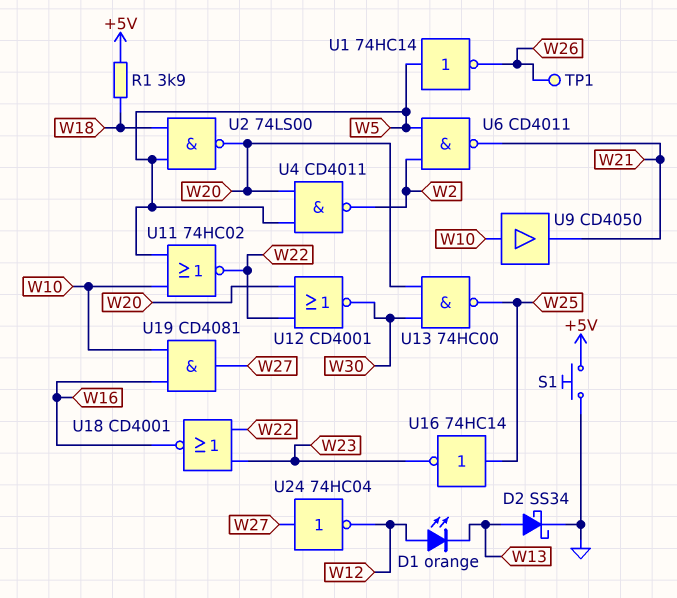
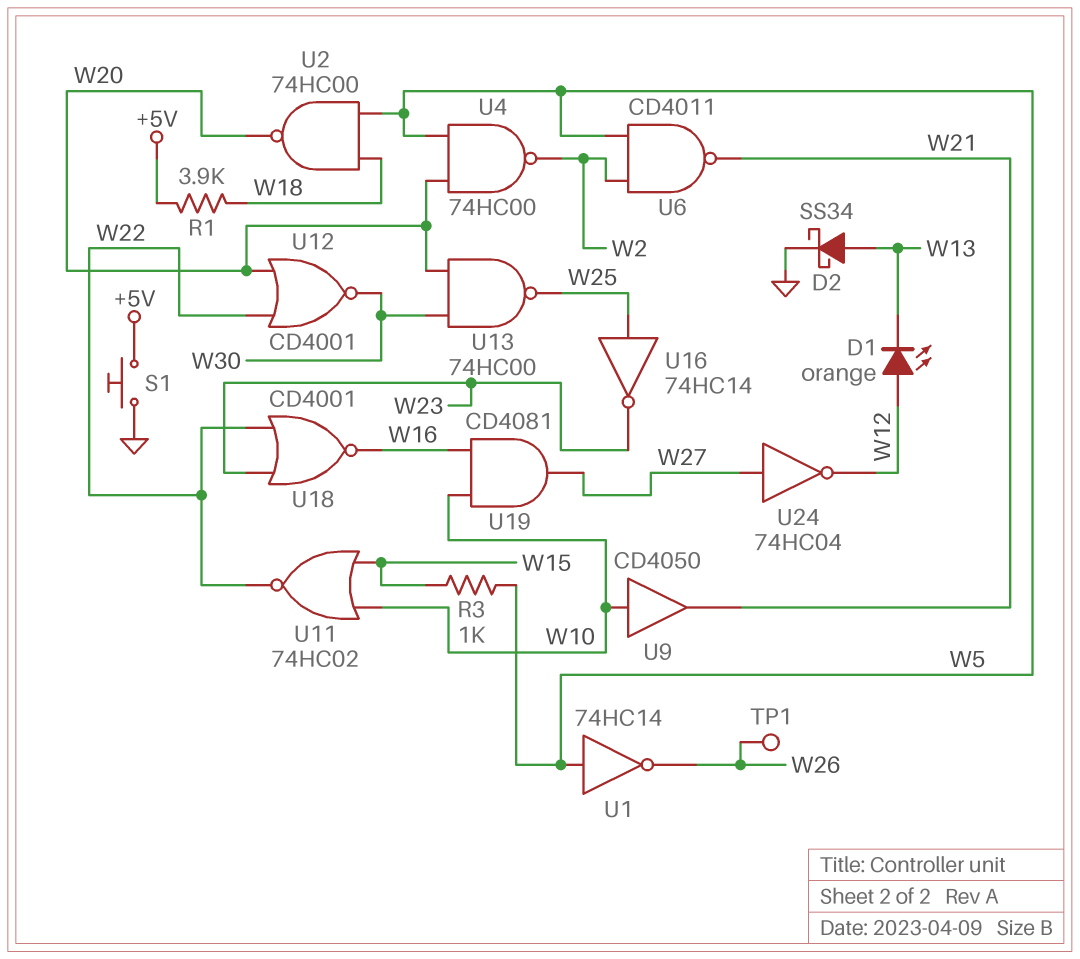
R3: none -> 1k (W5, W15)
U2: NAND 74LS00 (in W5, in W18, out W20) -> NAND 74HC00 (in W5, in W18, out W20)
U4: NAND CD4011 (in W5, in W20, out W2) -> NAND 74HC00 (in W5, in W20, out W2)
U11: NOR 74HC02 (in W5, in W10, out W22) -> NOR 74HC02 (in W10, in W15, out W22)

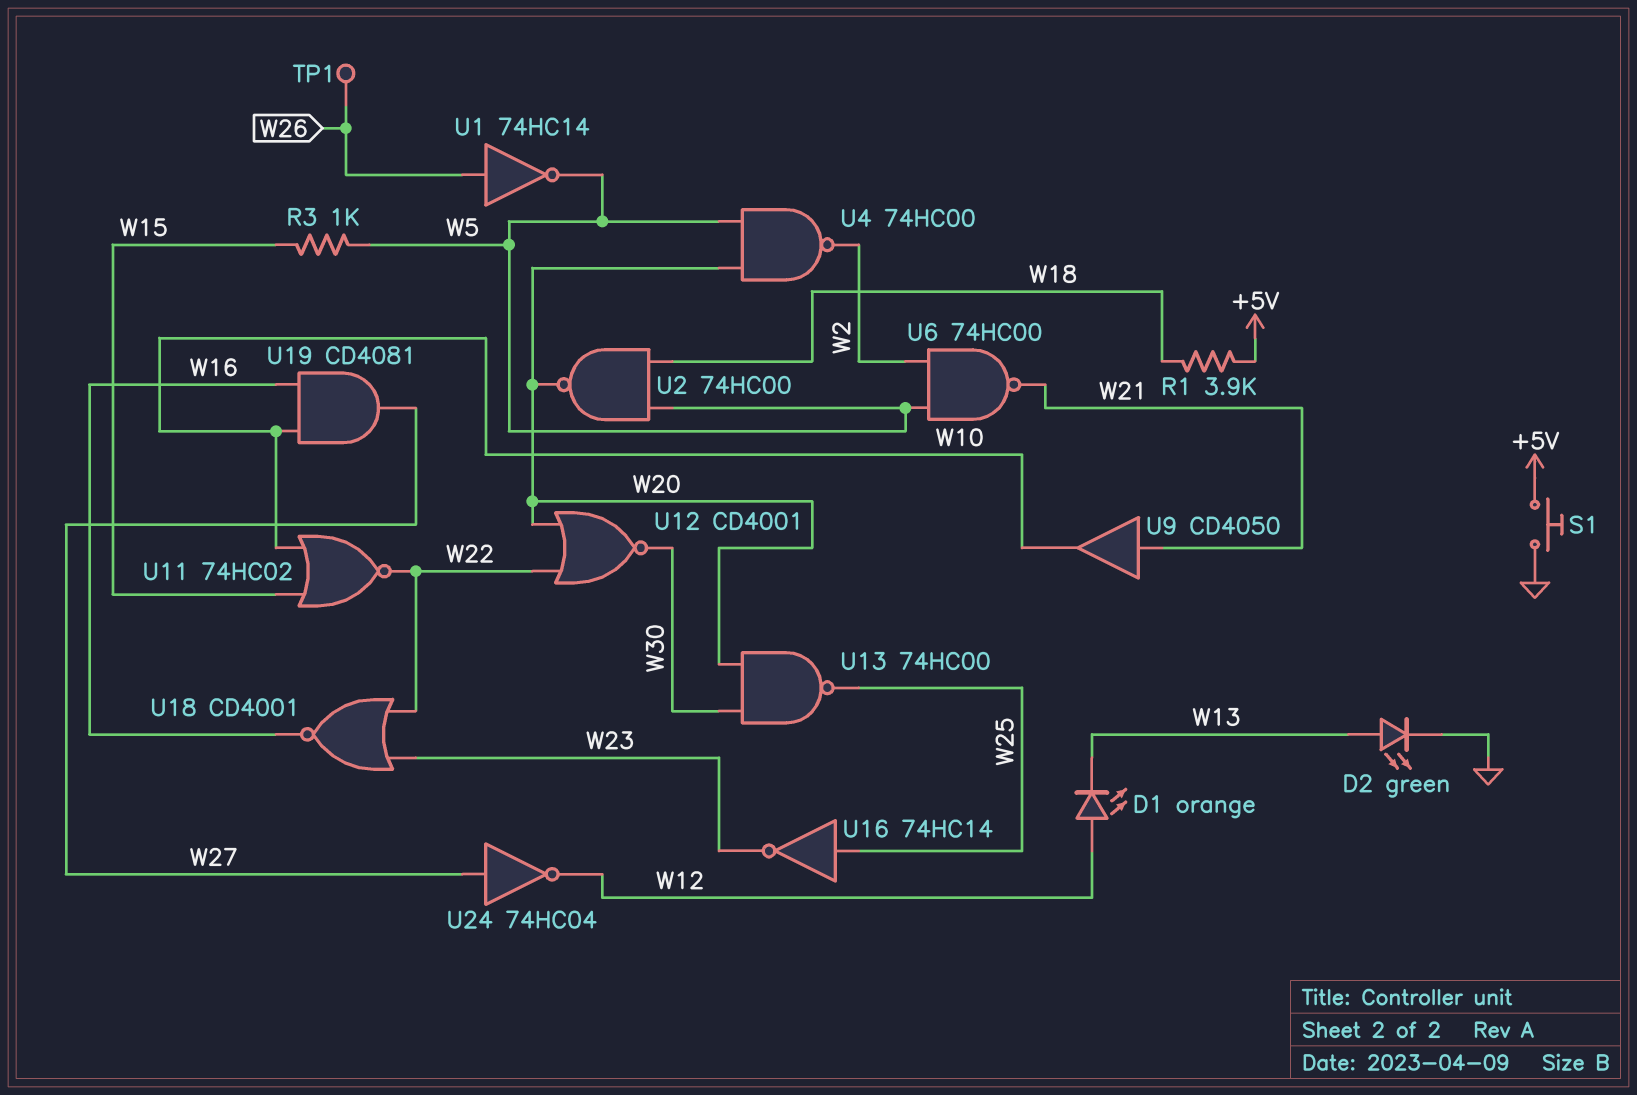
D2: schottky SS34 (A W13, K GND) -> LED green (A W13, K GND)
U1: NOT 74HC14 (in W5, out W26) -> NOT 74HC14 (in W26, out W5)
U6: NAND CD4011 (in W2, in W5, out W21) -> NAND 74HC00 (in W2, in W5, out W21)
U9: buffer CD4050 (in W10, out W21) -> buffer CD4050 (in W21, out W10)

